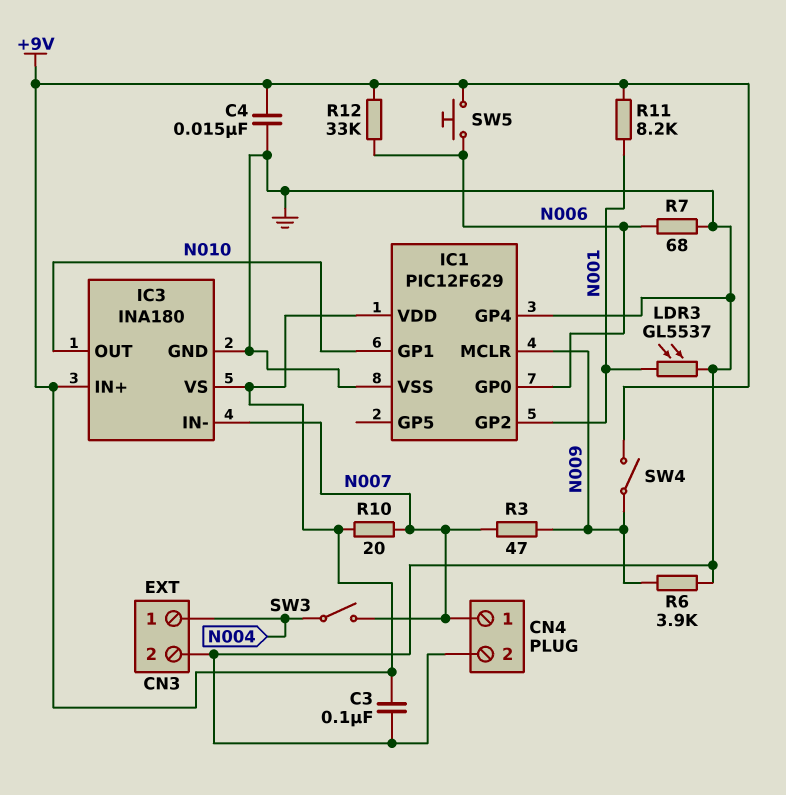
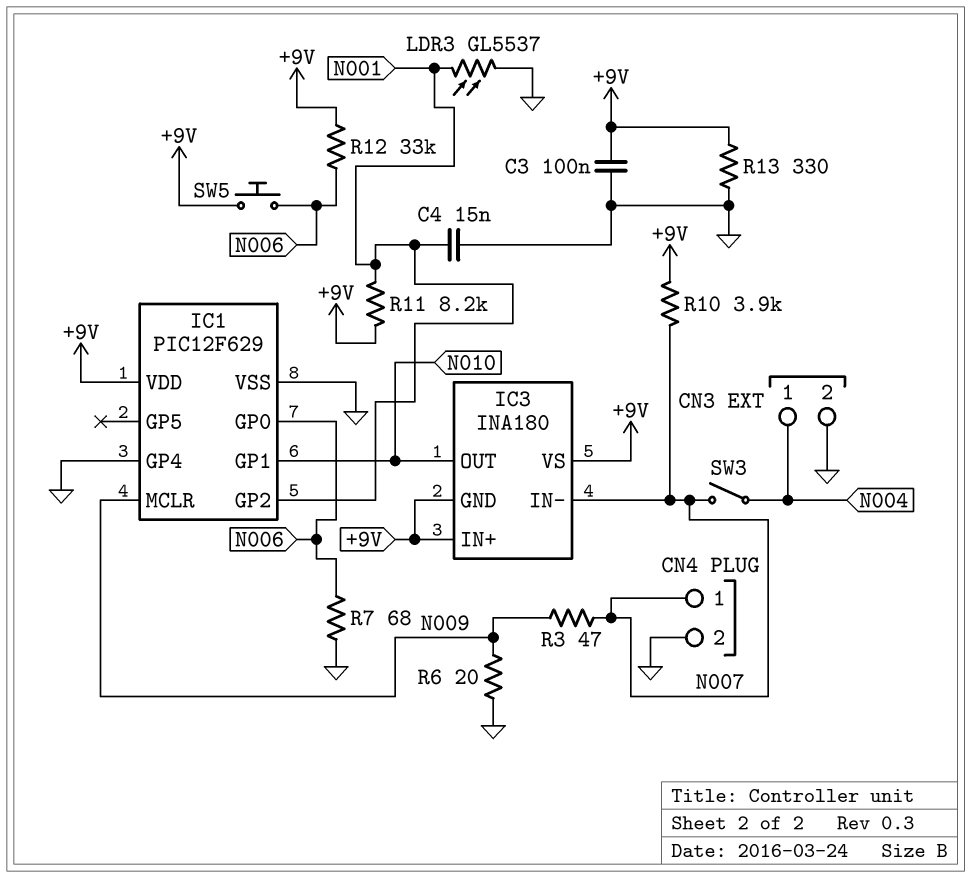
C4: 15nF (+9V, GND) -> 15nF (GND, N001)
IC3 pin GND: GND -> +9V
R6: 3.9k (GND, N009) -> 20 (GND, N009)
R10: 20 (+9V, N007) -> 3.9k (+9V, N007)
R13: none -> 330 (+9V, GND)
SW4: switch (+9V, N009) -> none

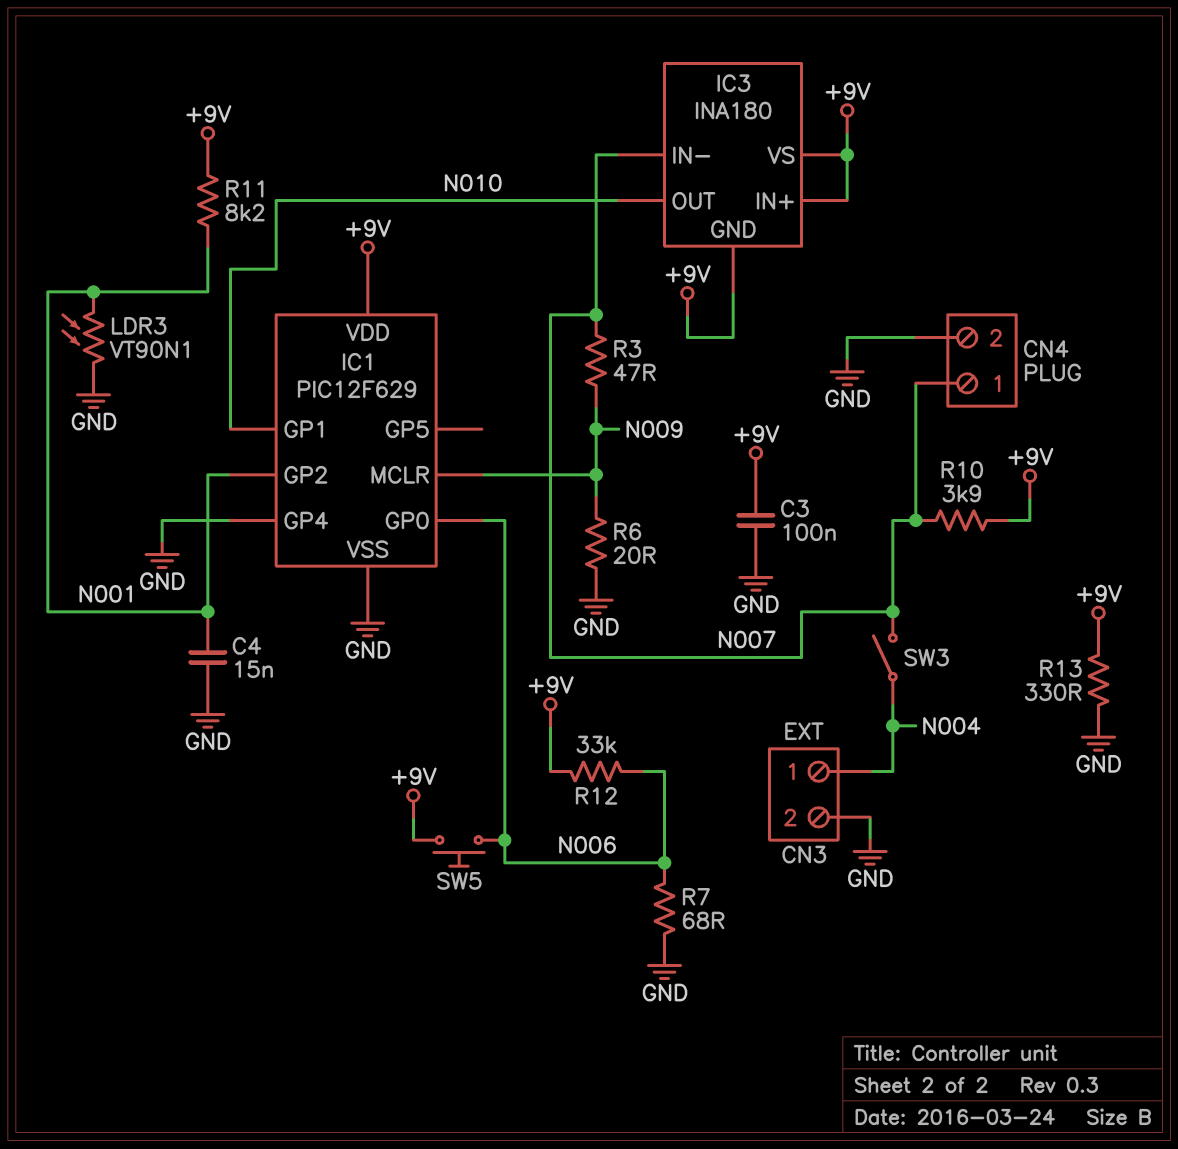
LDR3: GL5537 (GND, N001) -> VT90N1 (GND, N001)

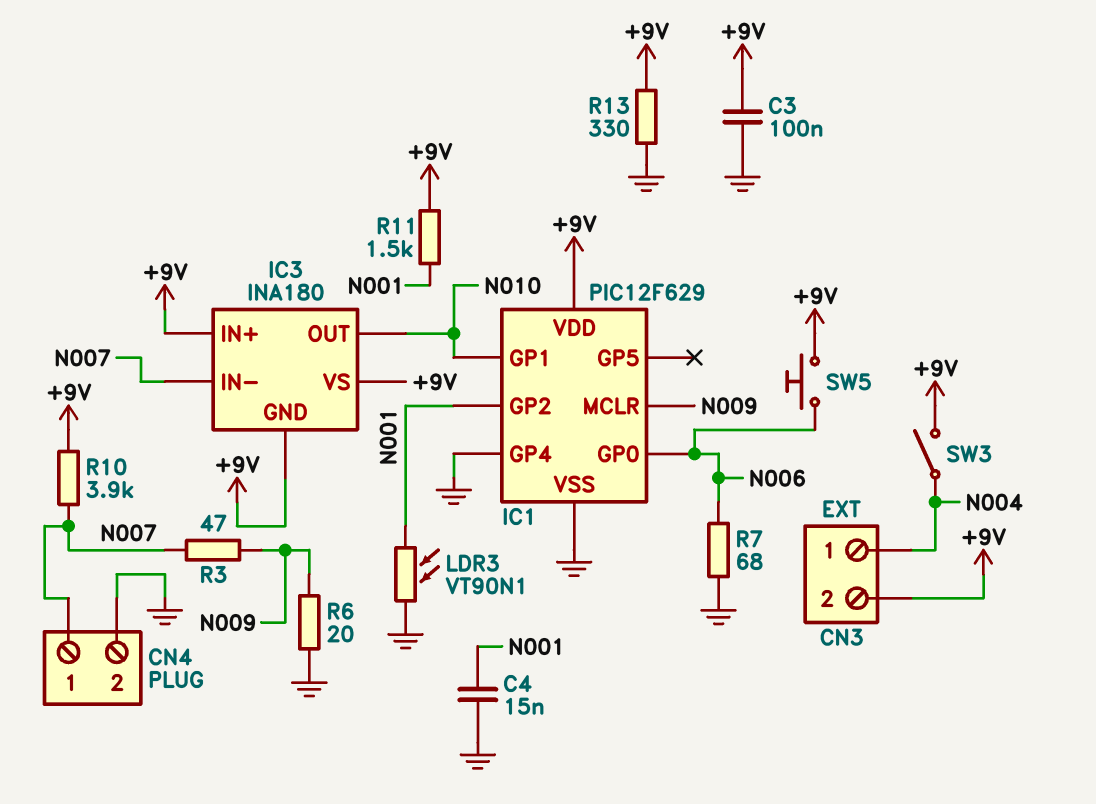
CN3 pin 2: GND -> +9V
R11: 8.2k (+9V, N001) -> 1.5k (+9V, N001)
R12: 33k (+9V, N006) -> none
SW3: switch (N004, N007) -> switch (+9V, N004)

